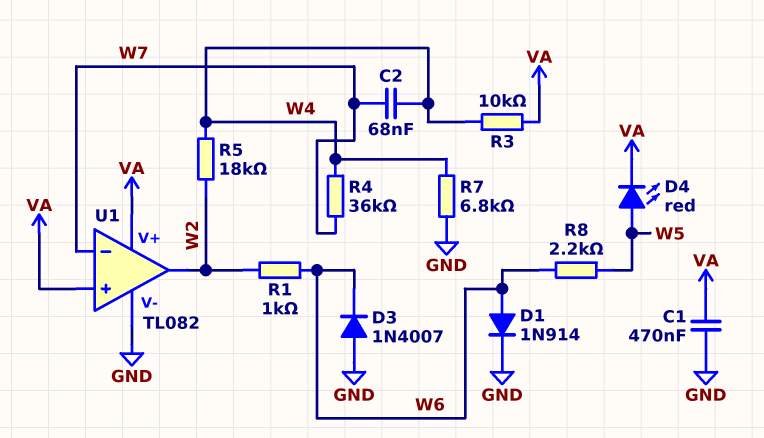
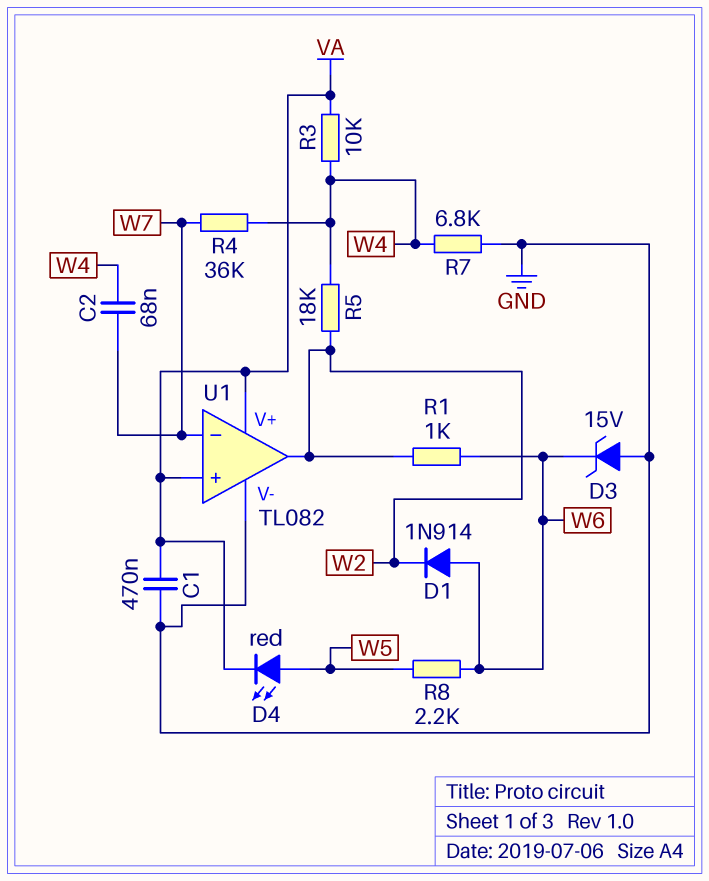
D1: diode 1N914 (A W6, K GND) -> diode 1N914 (A W6, K W2)
D3: diode 1N4007 (A GND, K W6) -> zener 15V (A GND, K W6)

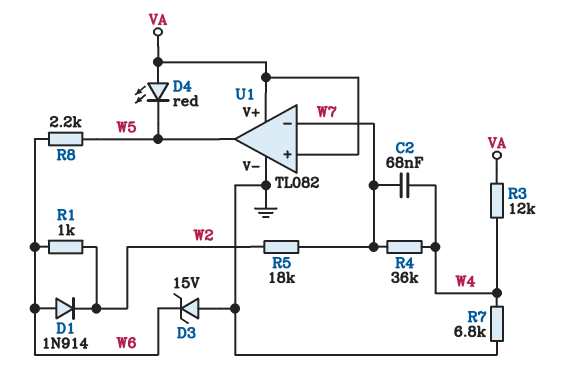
C1: 470nF (GND, VA) -> none
D4: LED red (A W5, K VA) -> LED red (A VA, K W5)
R3: 10k (VA, W4) -> 12k (VA, W4)
R5: 18k (W2, W4) -> 18k (W2, W7)
U1 pin out: W2 -> W5

